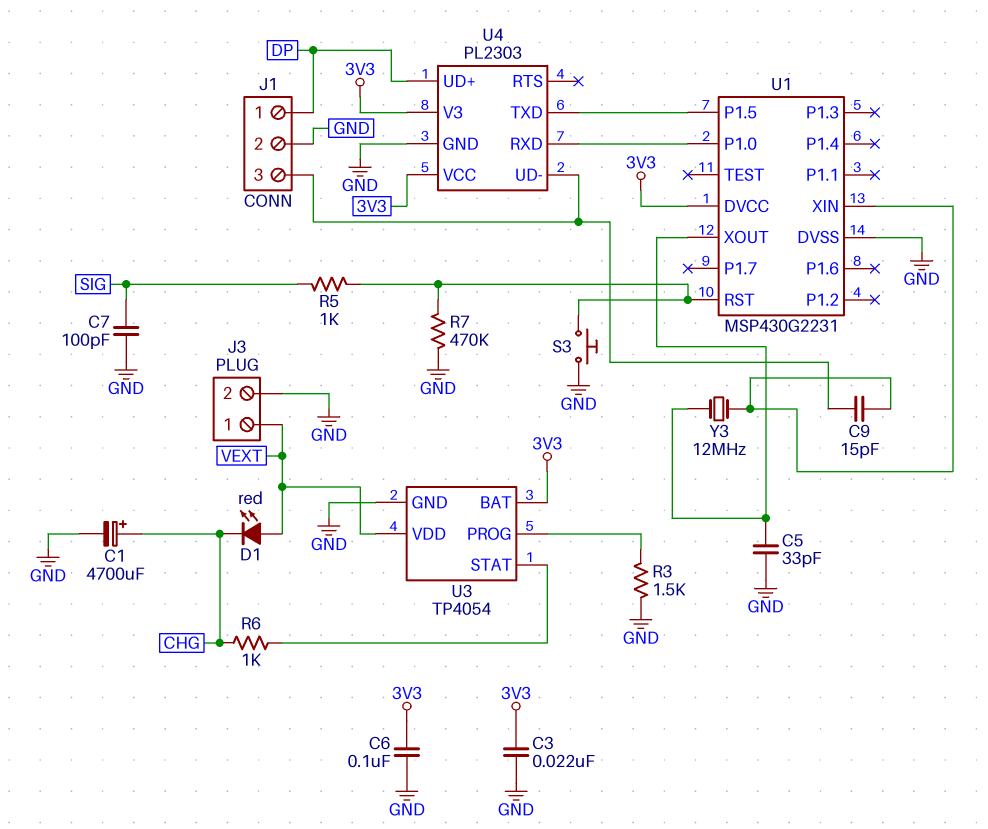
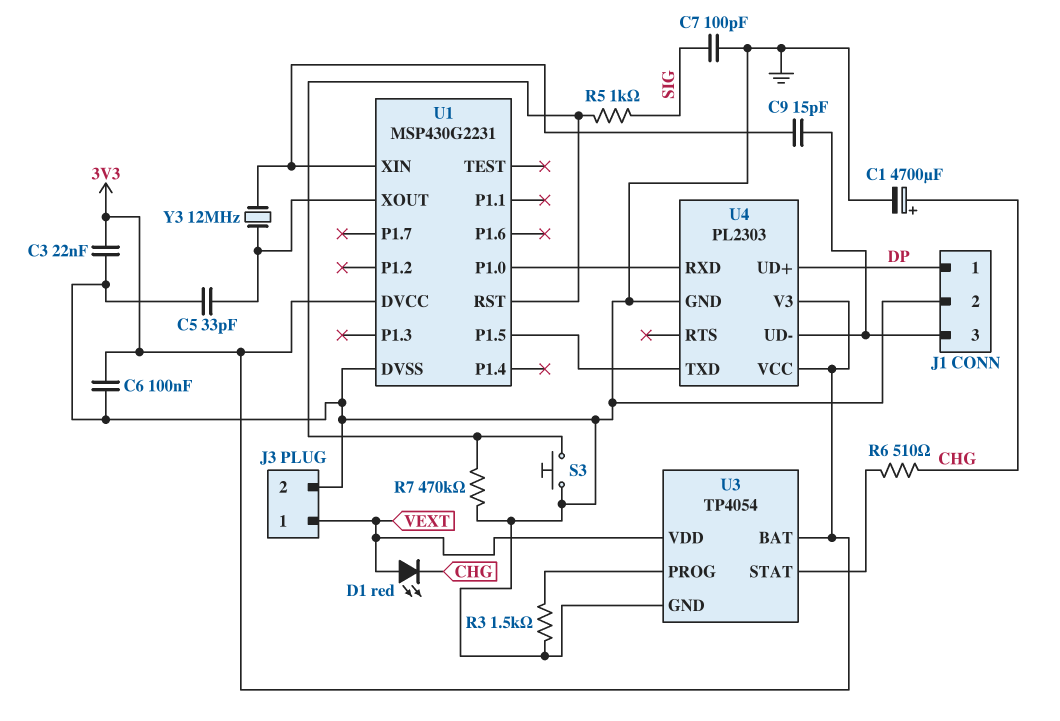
R6: 1k (CHG, U3/STAT) -> 510 (CHG, U3/STAT)

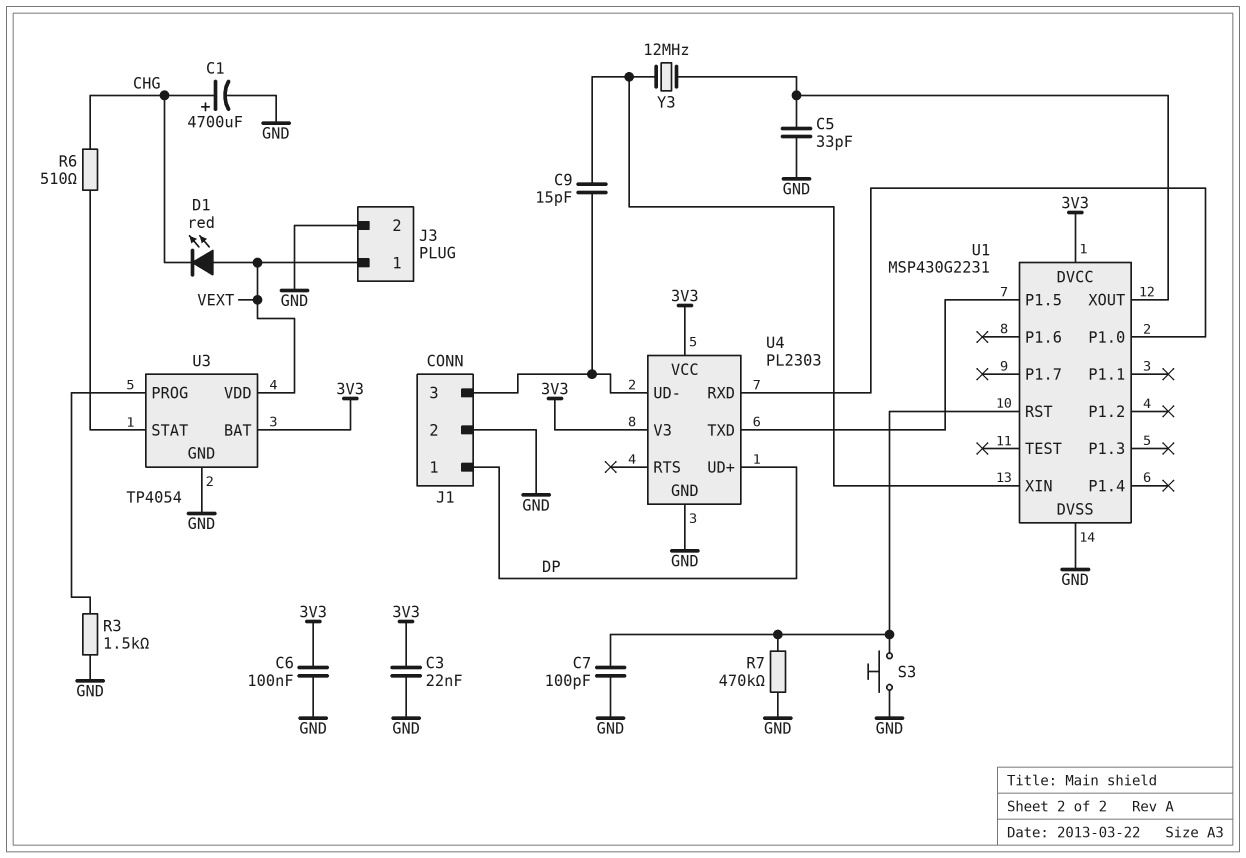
C7: 100pF (GND, SIG) -> 100pF (GND, U1/RST)
R5: 1k (SIG, U1/RST) -> none

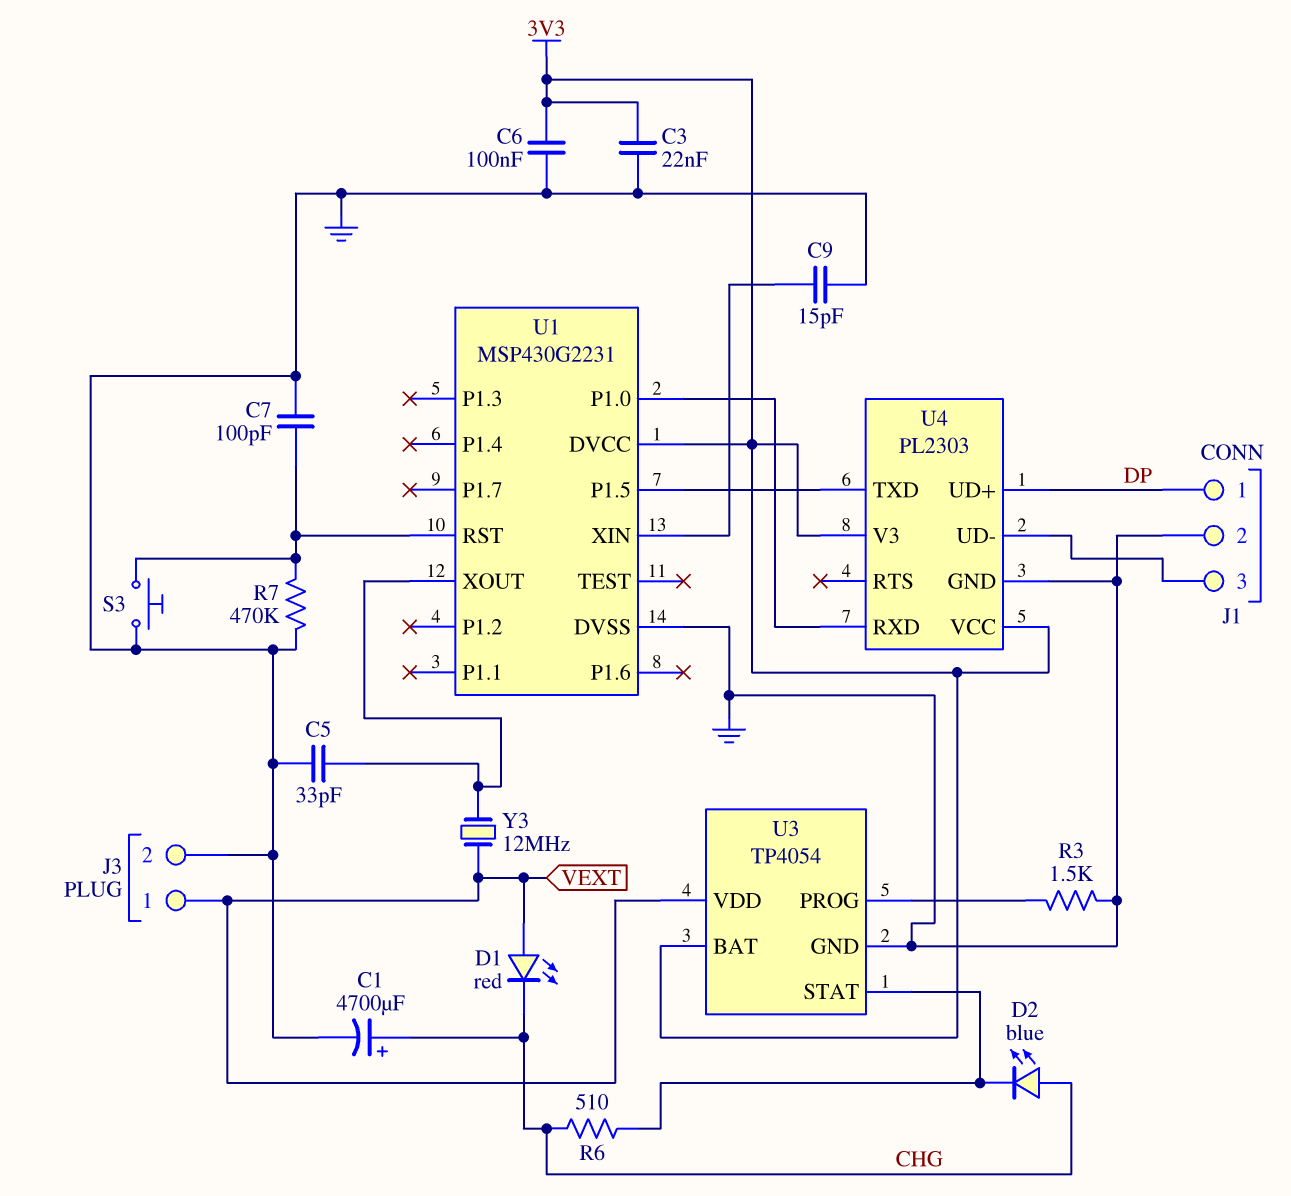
C9: 15pF (J1/3, U1/XIN) -> 15pF (GND, U1/XIN)
D2: none -> LED blue (A CHG, K U3/STAT)
Y3: 12MHz (U1/XIN, U1/XOUT) -> 12MHz (U1/XOUT, VEXT)

